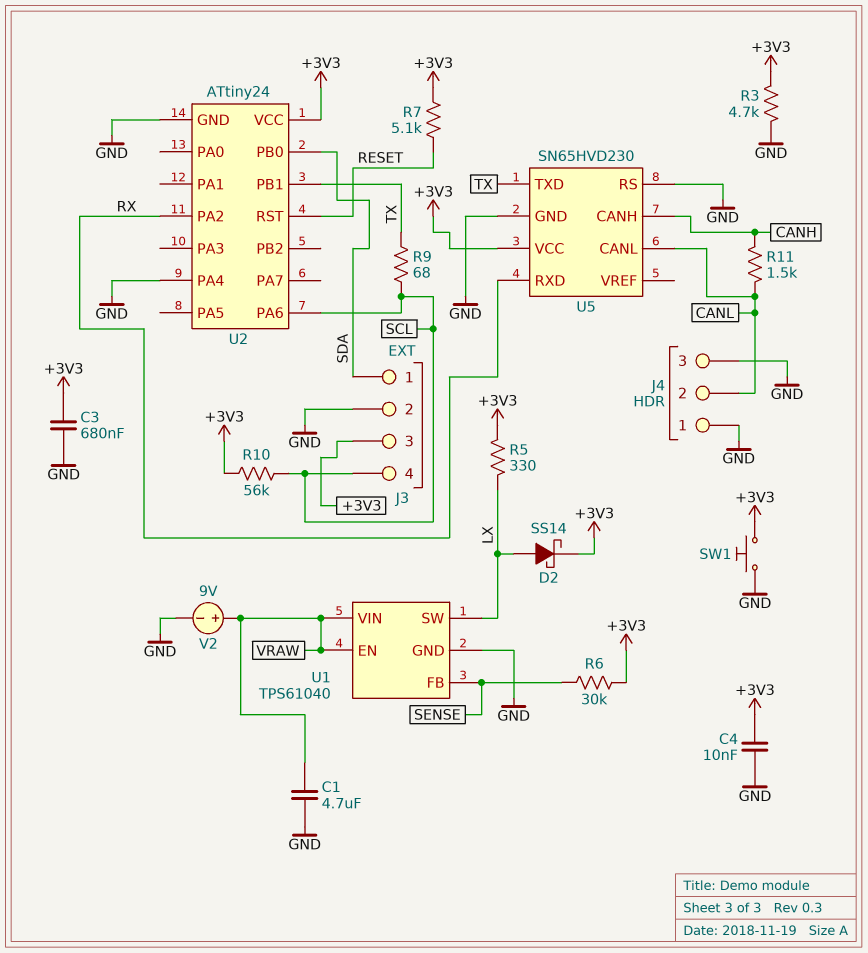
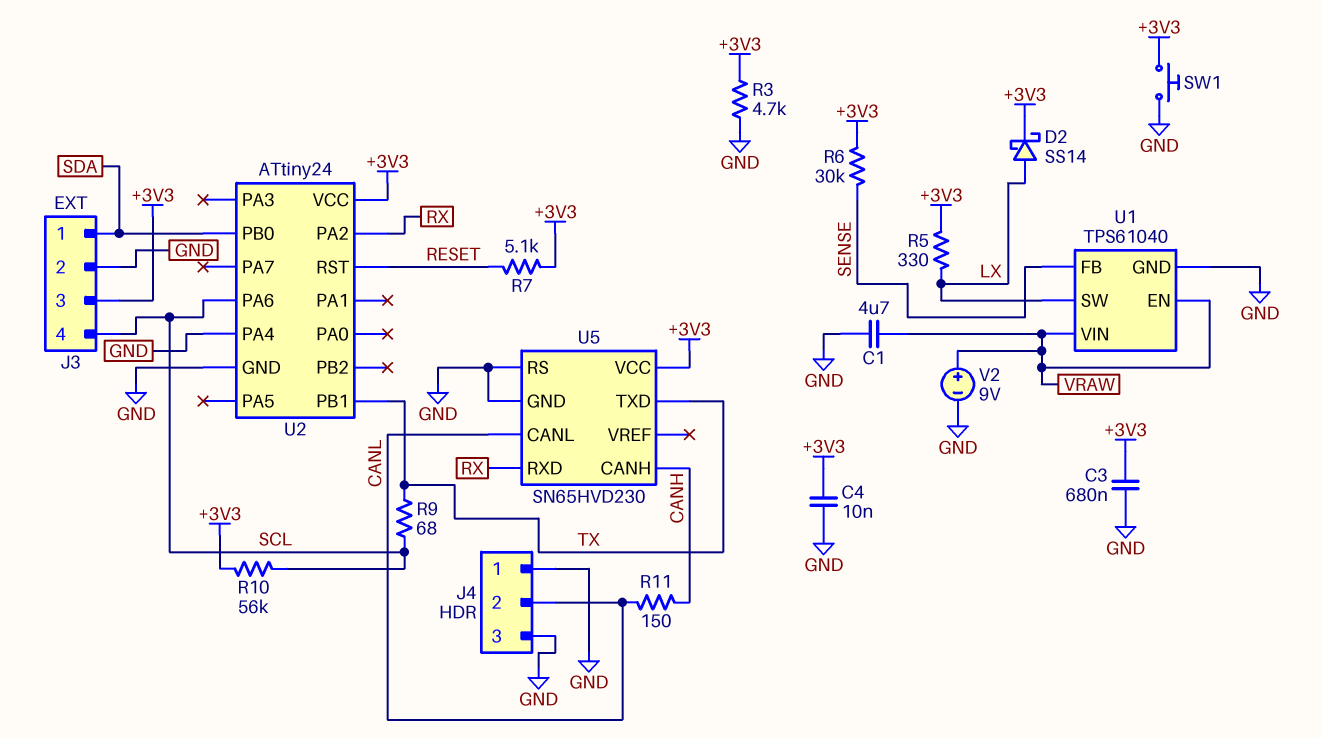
R11: 1.5k (CANH, CANL) -> 150 (CANH, CANL)

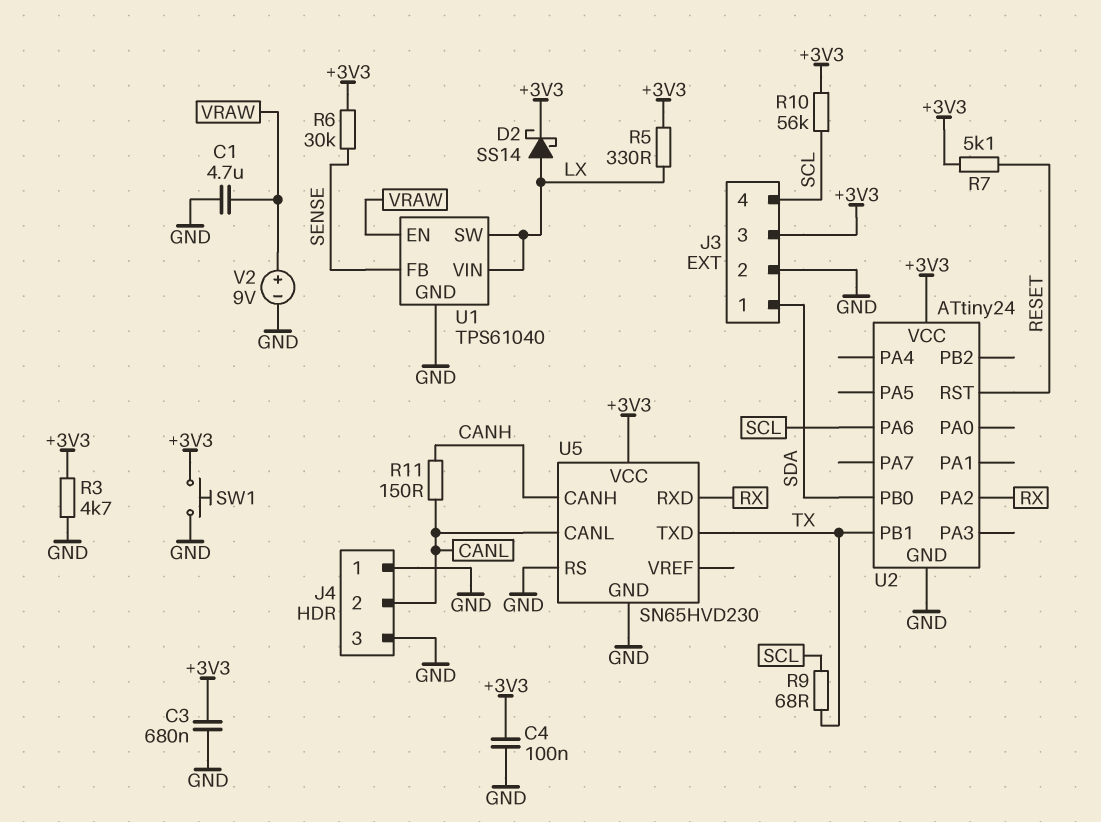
C4: 10nF (+3V3, GND) -> 100nF (+3V3, GND)
U1 pin VIN: VRAW -> LX
U2 pin PA4: GND -> none

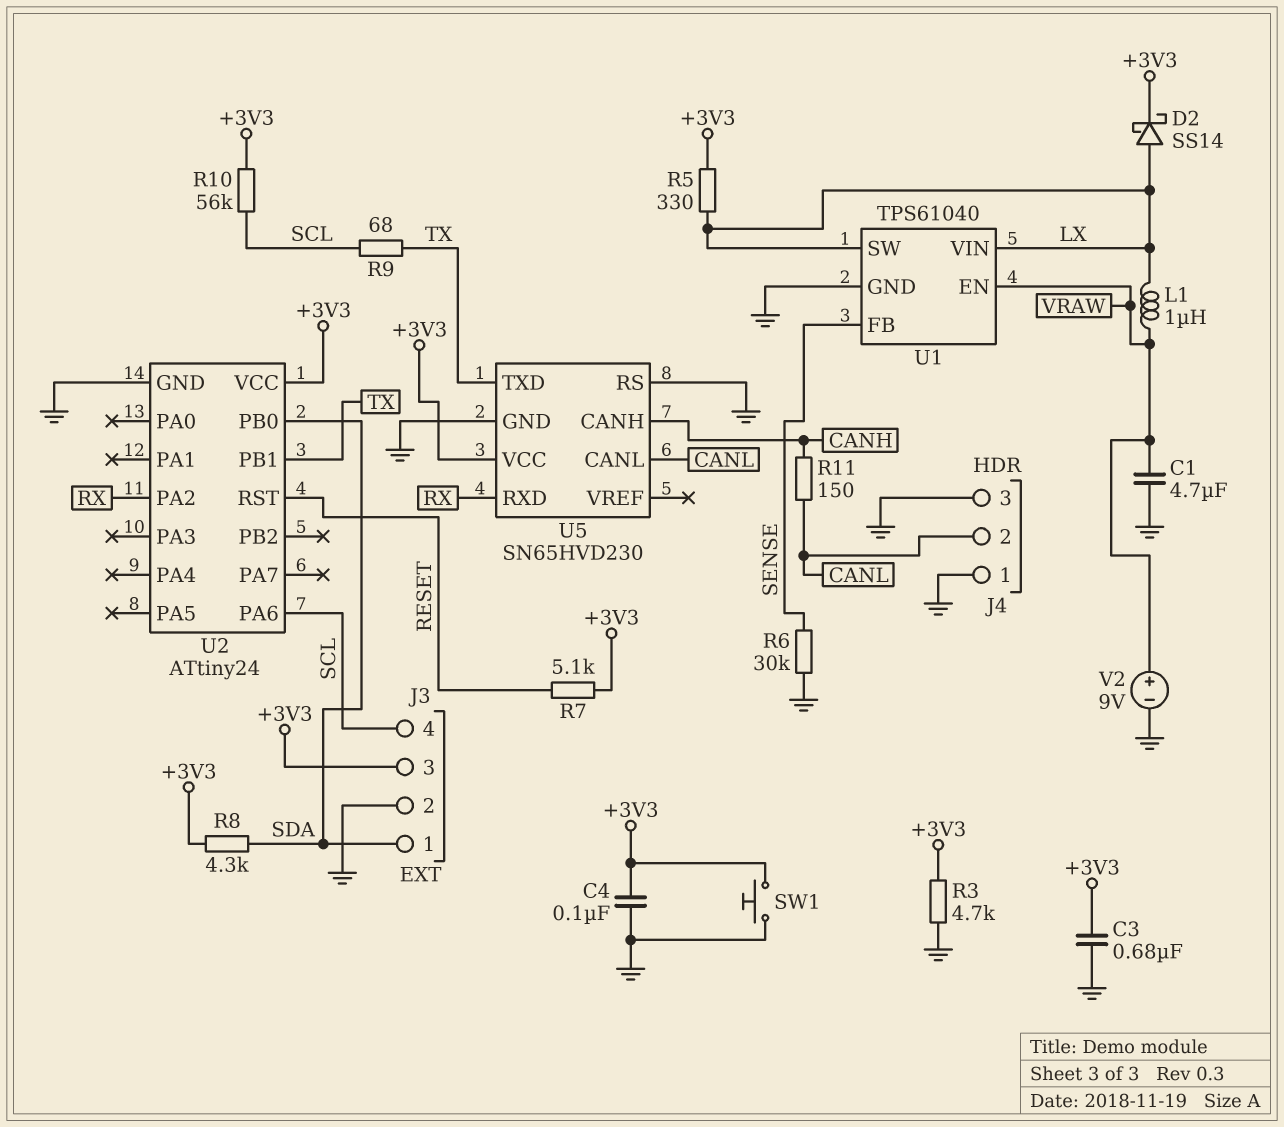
L1: none -> 1uH (LX, VRAW)
R6: 30k (+3V3, SENSE) -> 30k (GND, SENSE)
R8: none -> 4.3k (+3V3, SDA)

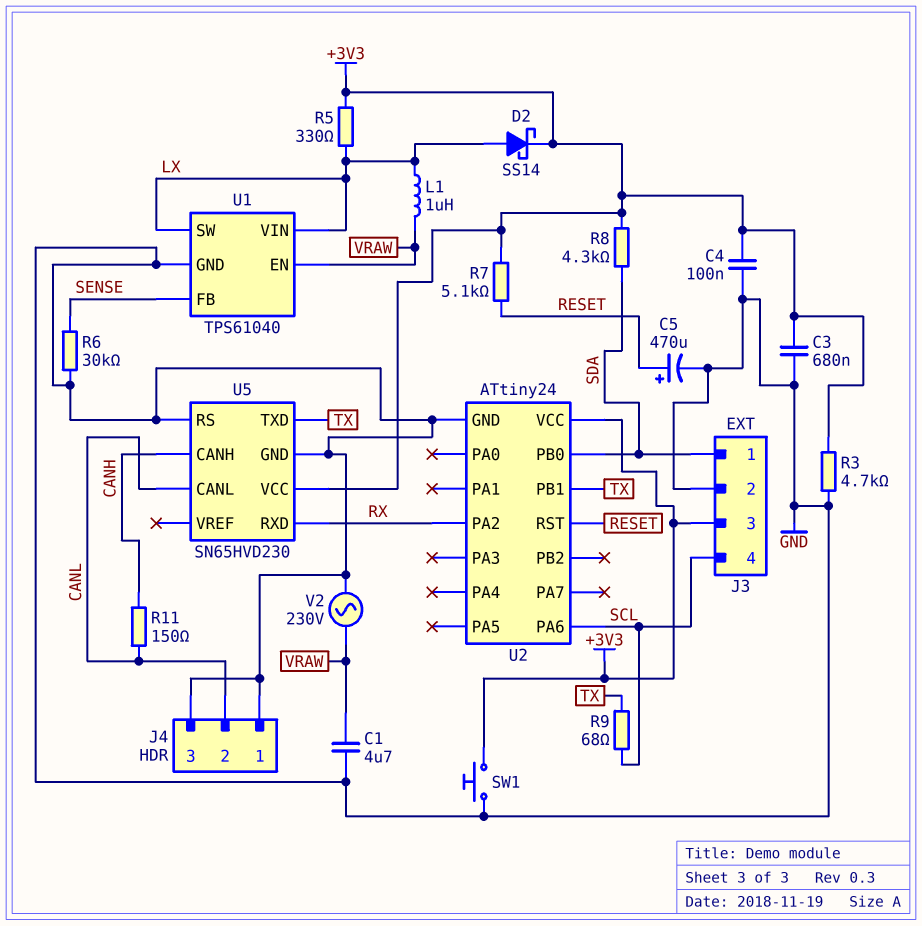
C5: none -> 470uF (plus RESET, minus GND)
R10: 56k (+3V3, SCL) -> none
V2: 9V (plus VRAW, minus GND) -> AC 230V (GND, VRAW)

